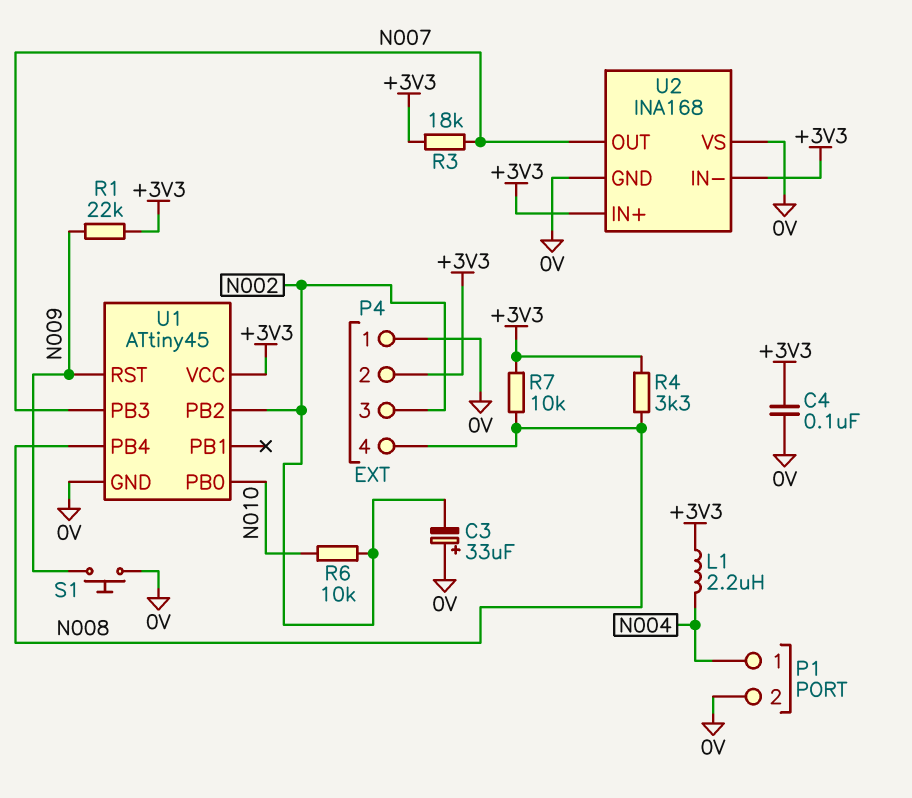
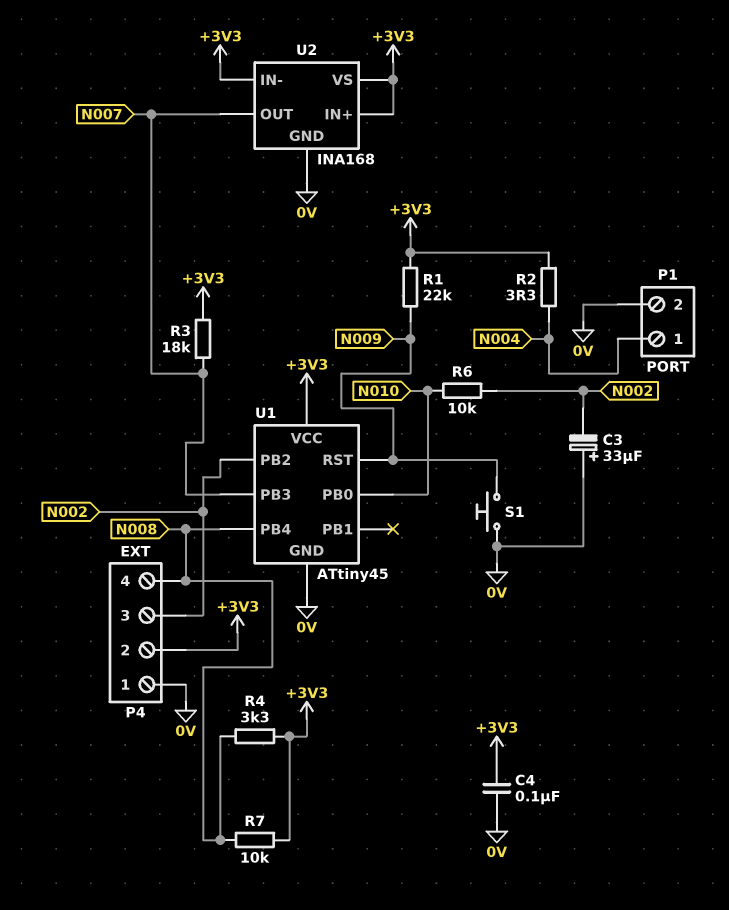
L1: 2.2uH (+3V3, N004) -> none
R2: none -> 3.3 (+3V3, N004)
U2 pin VS: 0V -> +3V3

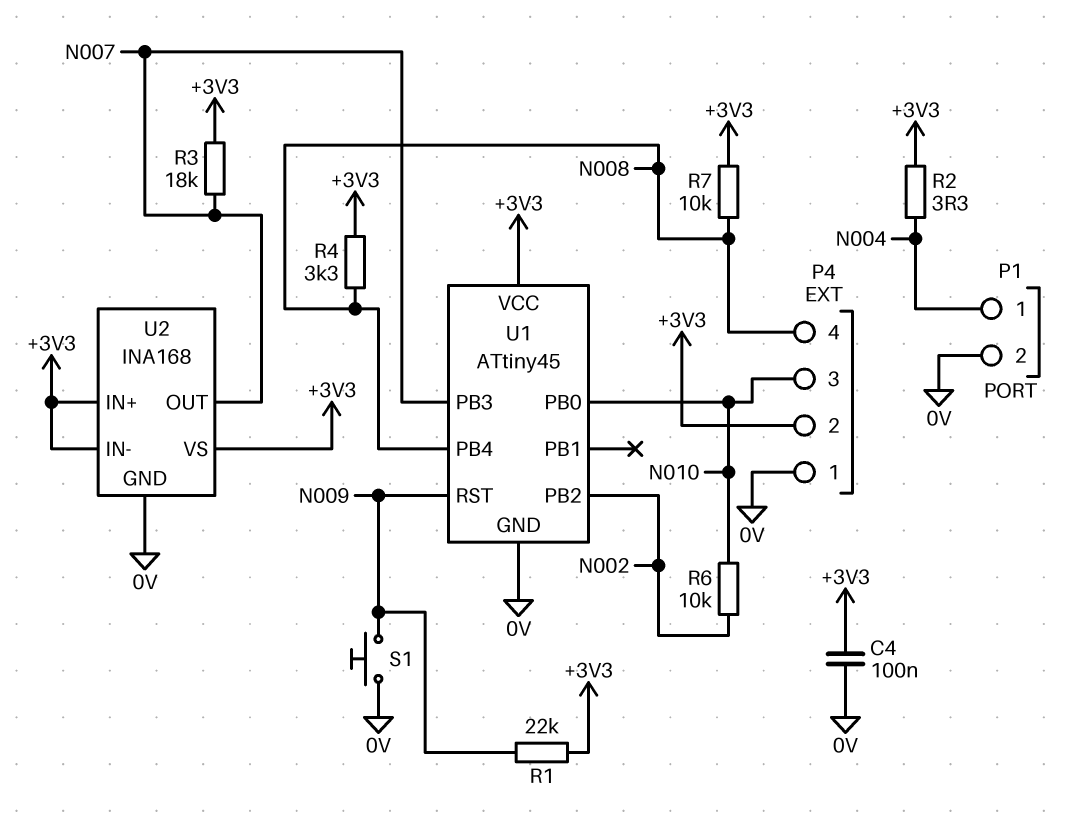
C3: 33uF (plus 0V, minus N002) -> none
P4 pin 3: N002 -> N010

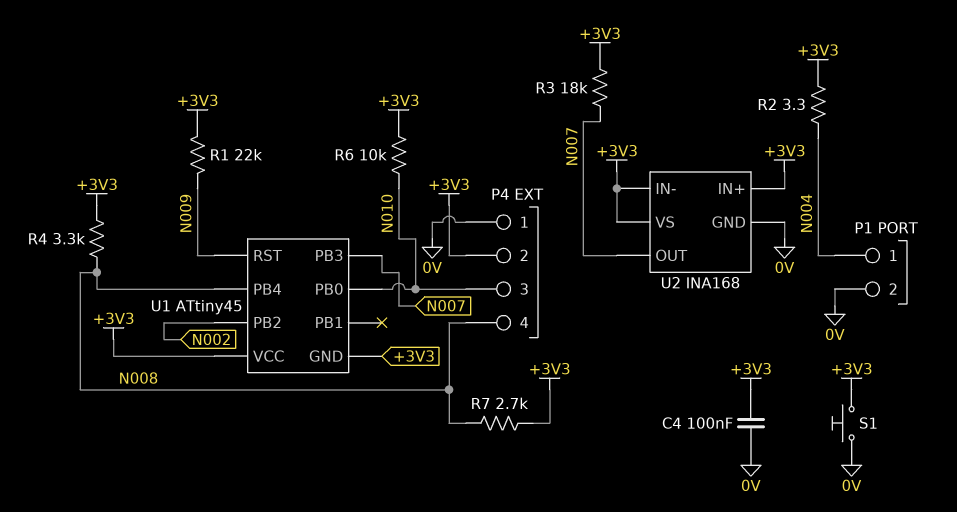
R6: 10k (N002, N010) -> 10k (+3V3, N010)
R7: 10k (+3V3, N008) -> 2.7k (+3V3, N008)
S1: button (0V, N009) -> button (+3V3, 0V)
U1 pin GND: 0V -> +3V3

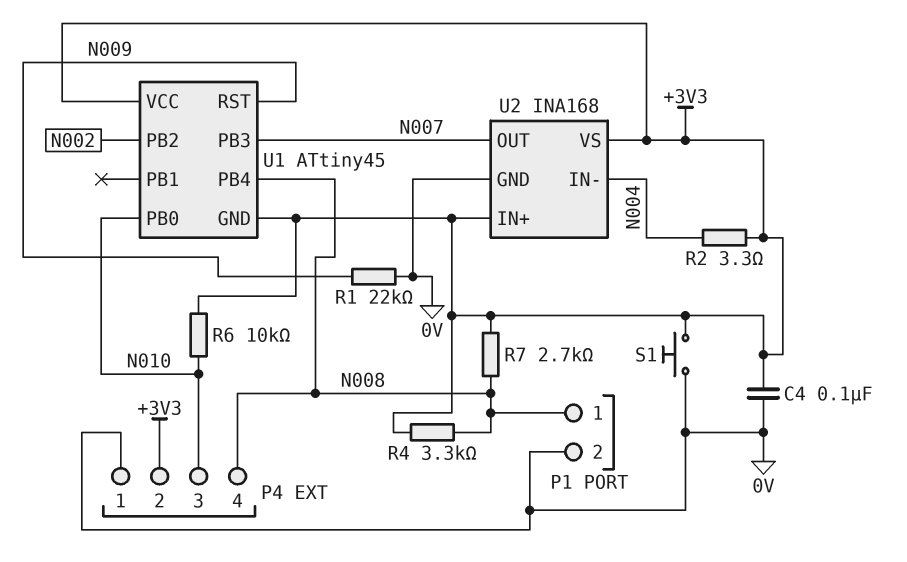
P1 pin 1: N004 -> N008
R1: 22k (+3V3, N009) -> 22k (0V, N009)
R3: 18k (+3V3, N007) -> none
U2 pin IN-: +3V3 -> N004

